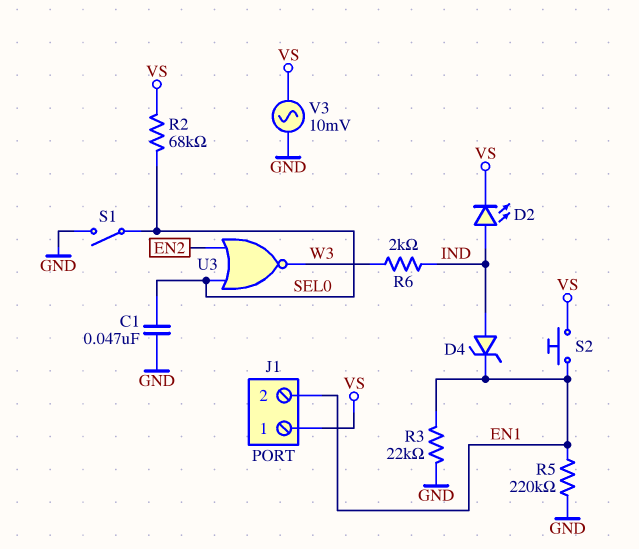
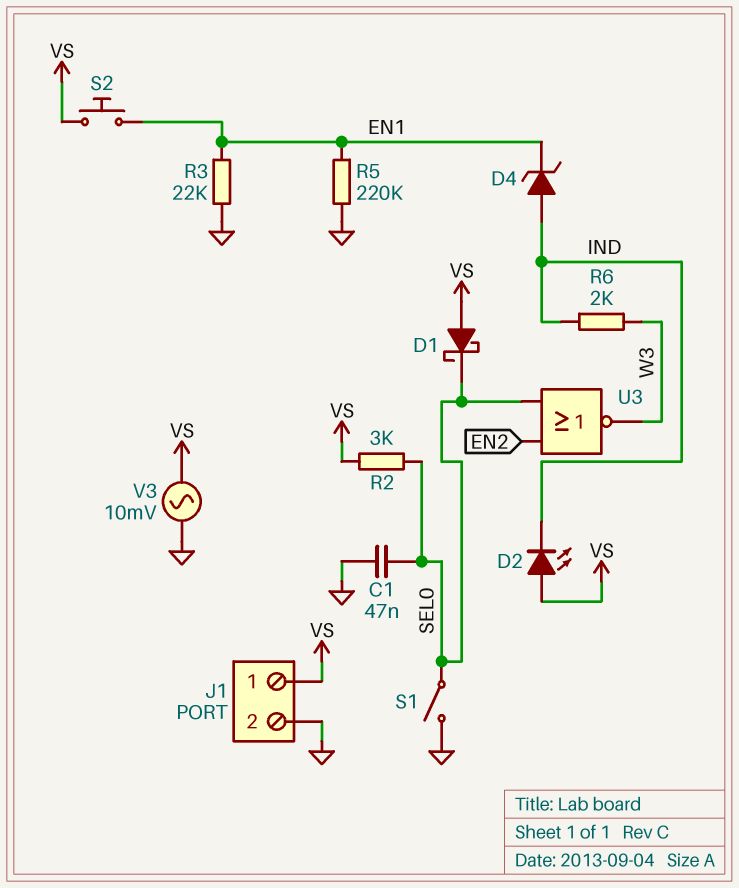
D1: none -> schottky (A VS, K SEL0)
D2: LED (A IND, K VS) -> LED (A VS, K IND)
J1 pin 2: EN1 -> GND
R2: 68k (SEL0, VS) -> 3k (SEL0, VS)

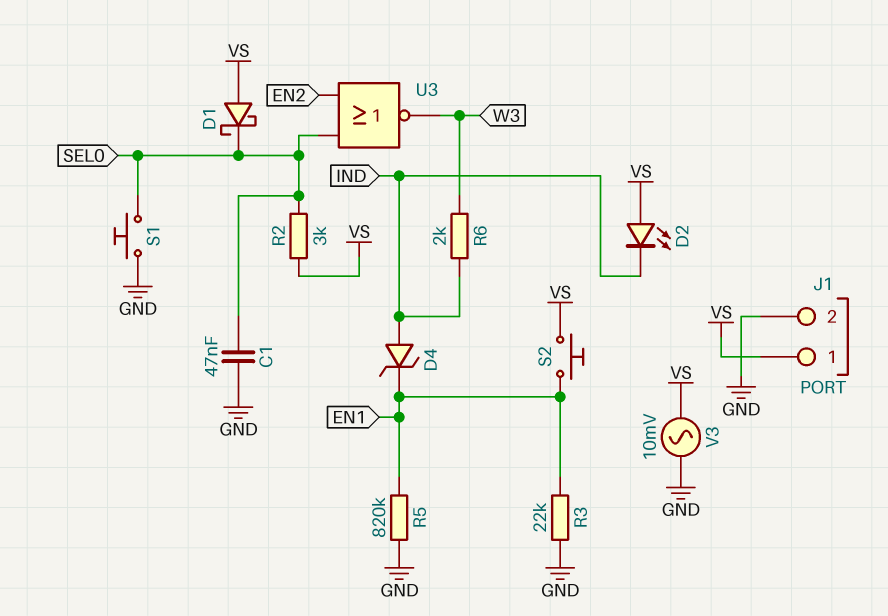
R5: 220k (EN1, GND) -> 820k (EN1, GND)
S1: switch (GND, SEL0) -> button (GND, SEL0)

